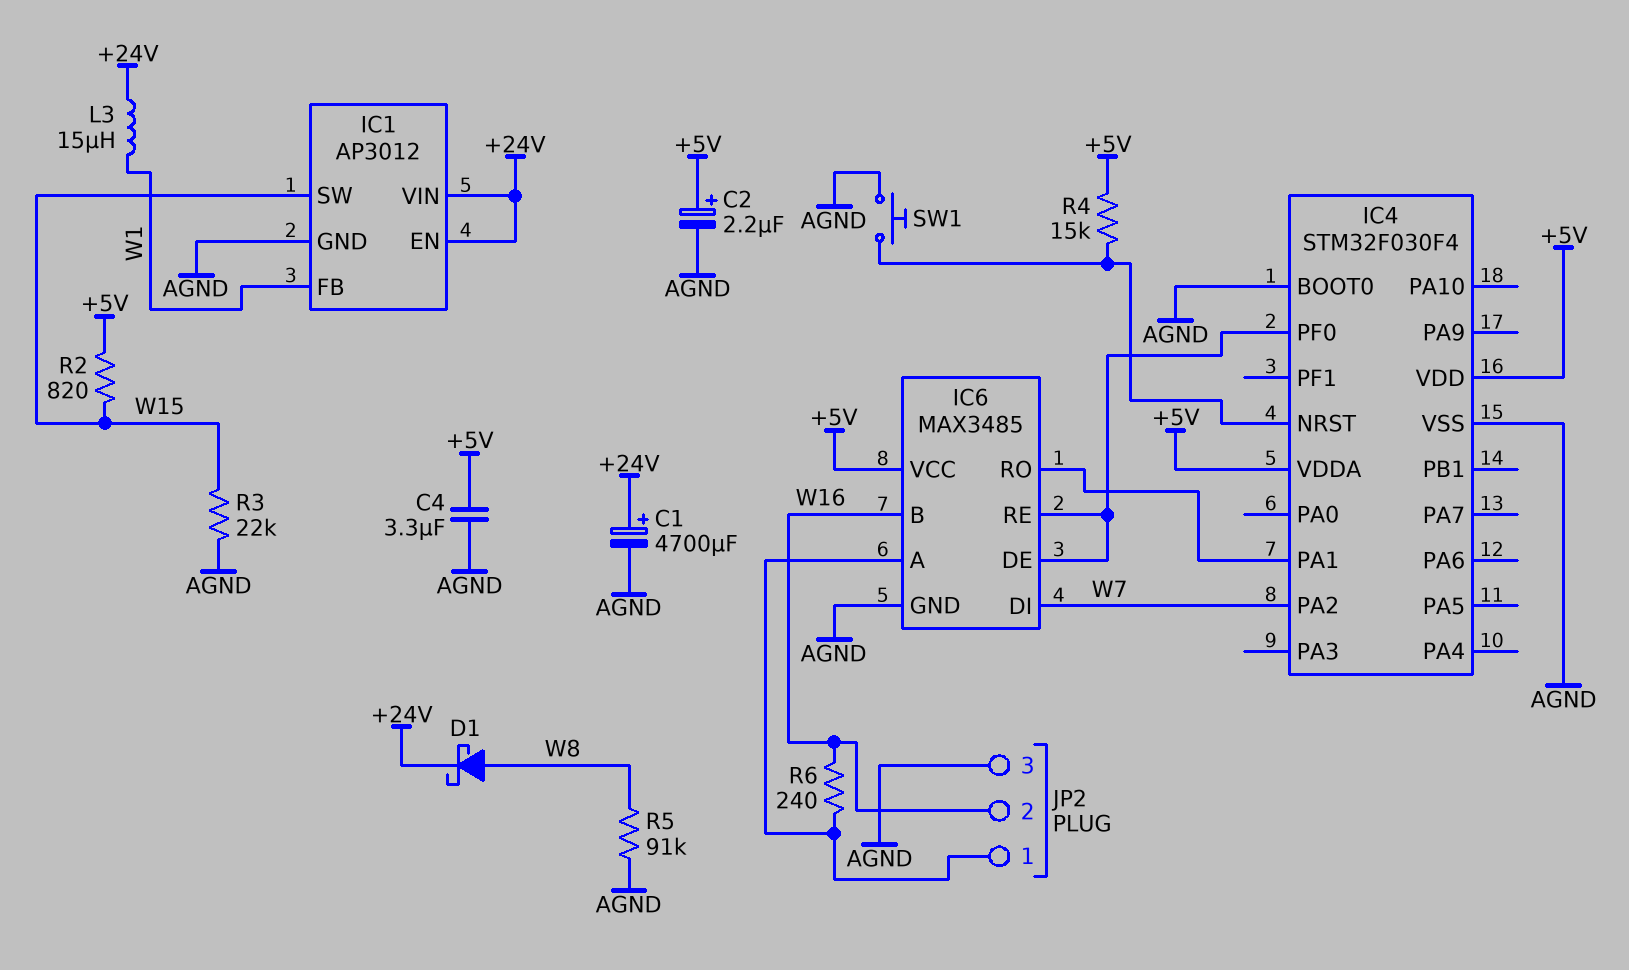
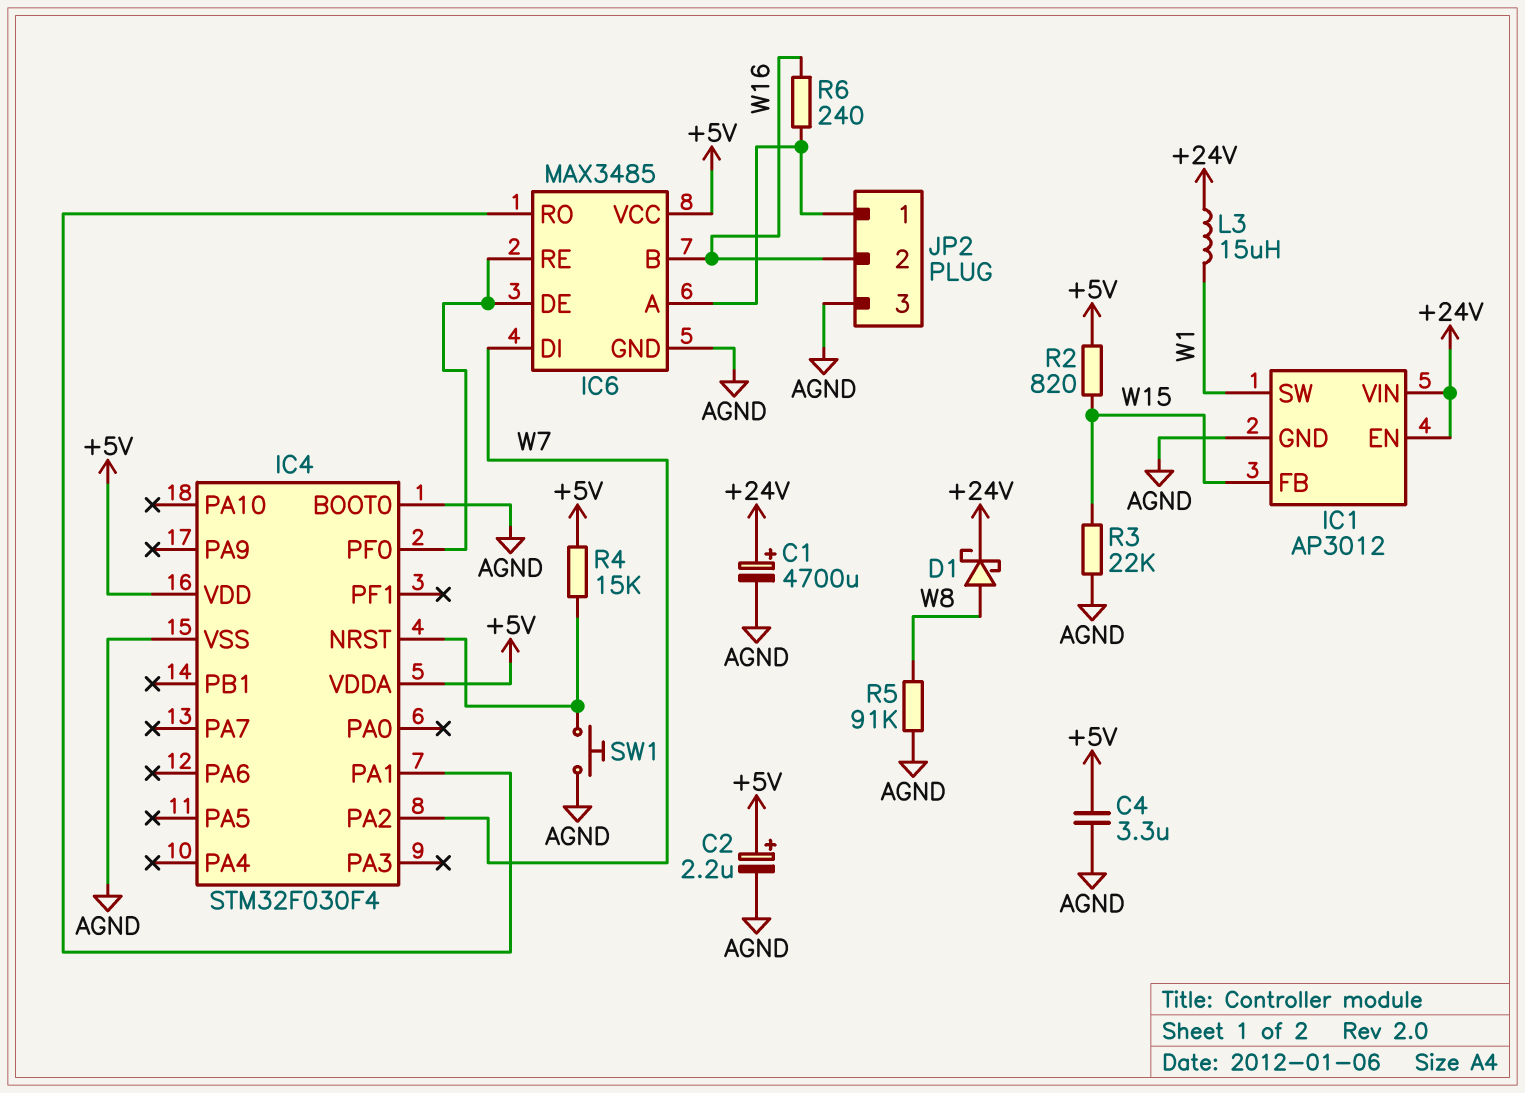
IC1 pin FB: W1 -> W15
IC1 pin SW: W15 -> W1

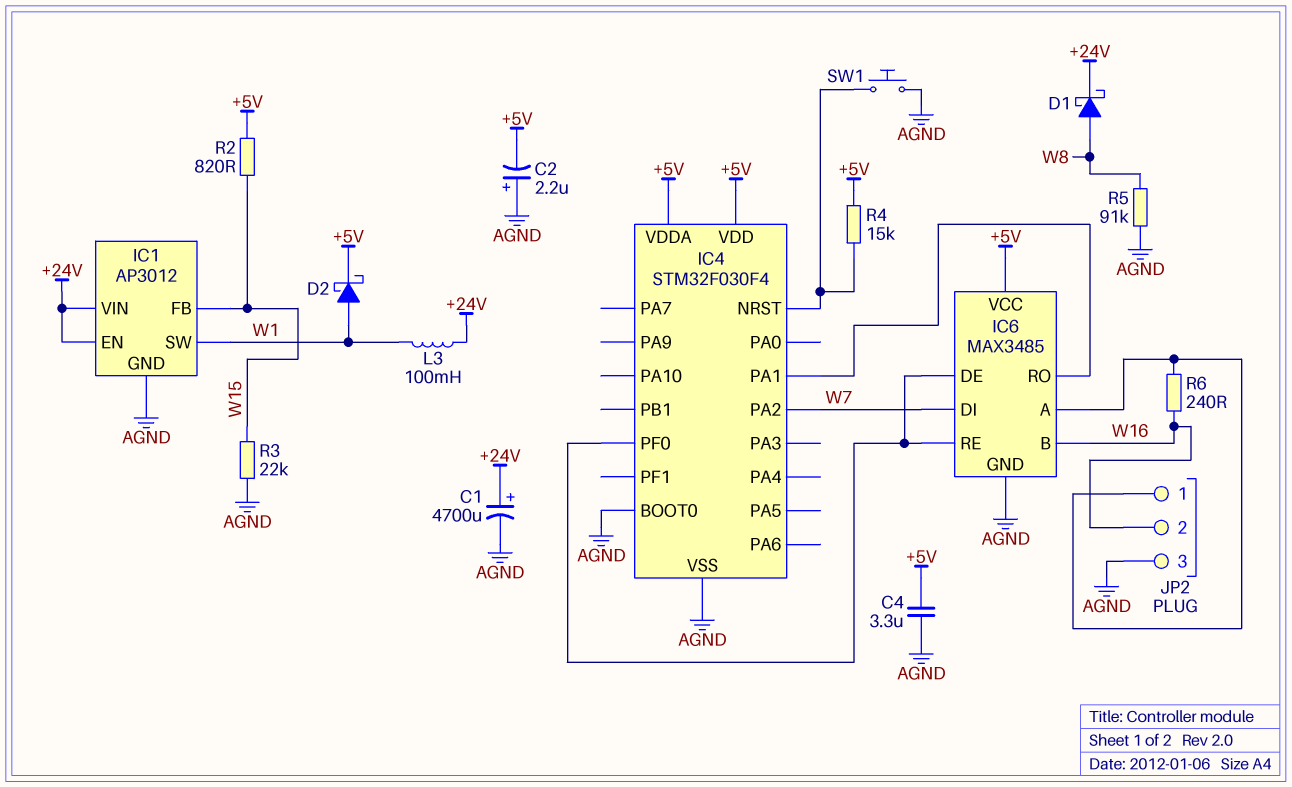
C2: 2.2uF (plus +5V, minus AGND) -> 2.2uF (plus AGND, minus +5V)
D2: none -> schottky (A W1, K +5V)
L3: 15uH (+24V, W1) -> 100mH (+24V, W1)

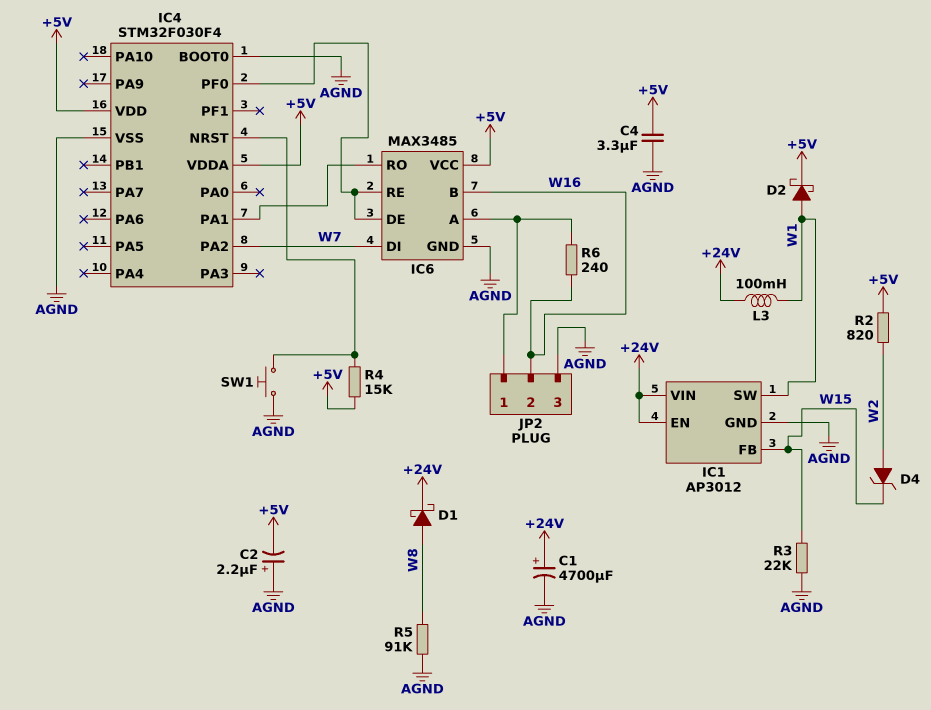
D4: none -> zener (A W2, K W15)
R2: 820 (+5V, W15) -> 820 (+5V, W2)

